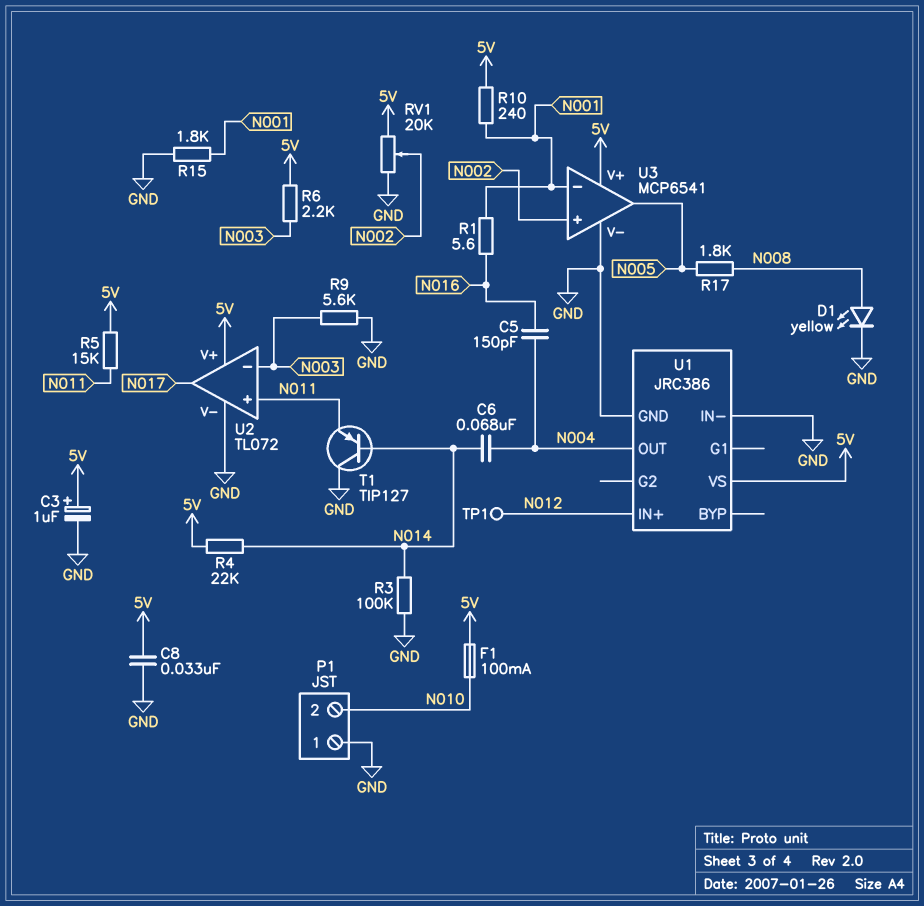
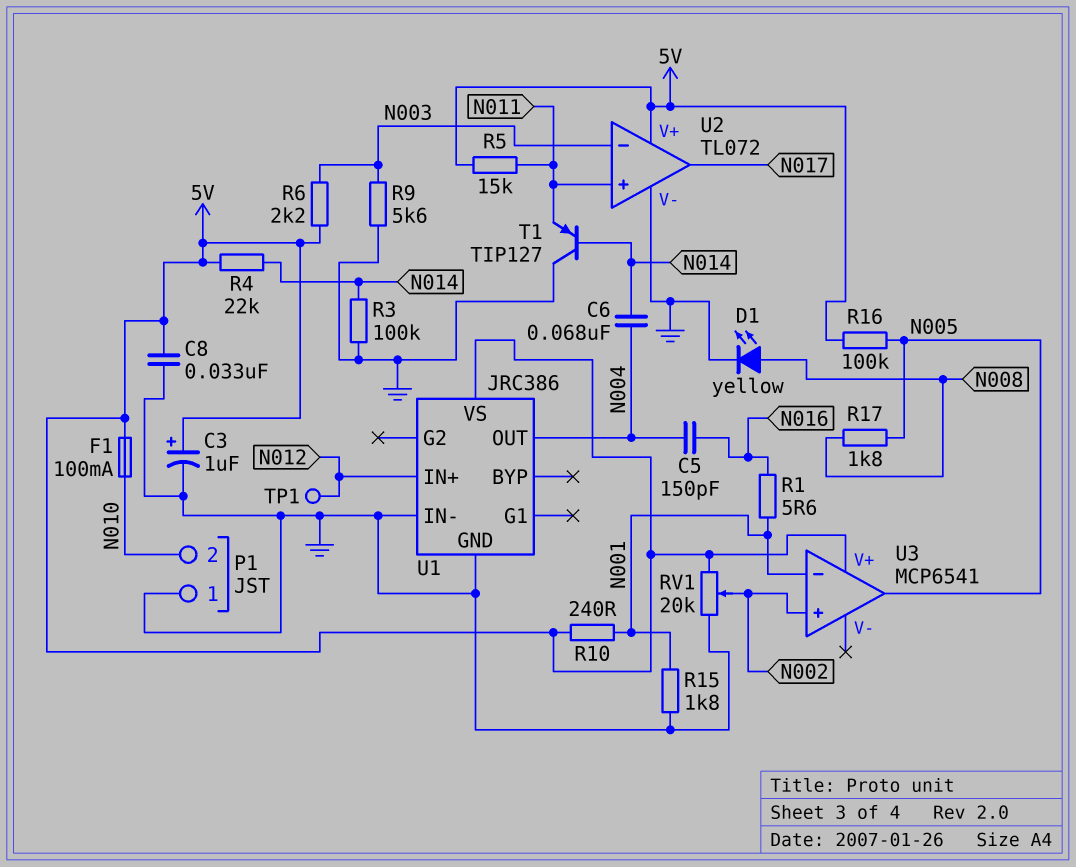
R16: none -> 100k (5V, N005)
U3 pin V-: GND -> none

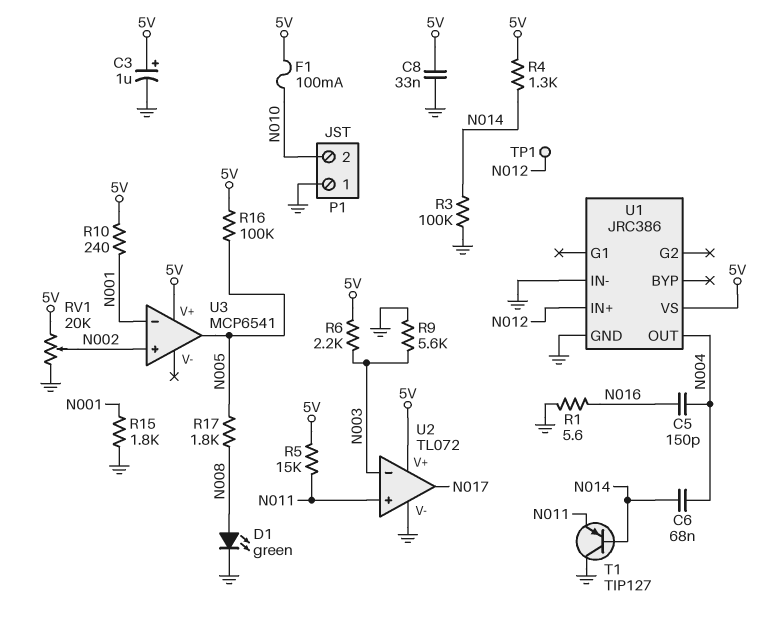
D1: LED yellow (A N008, K GND) -> LED green (A N008, K GND)
R1: 5.6 (N001, N016) -> 5.6 (GND, N016)
R4: 22k (5V, N014) -> 1.3k (5V, N014)

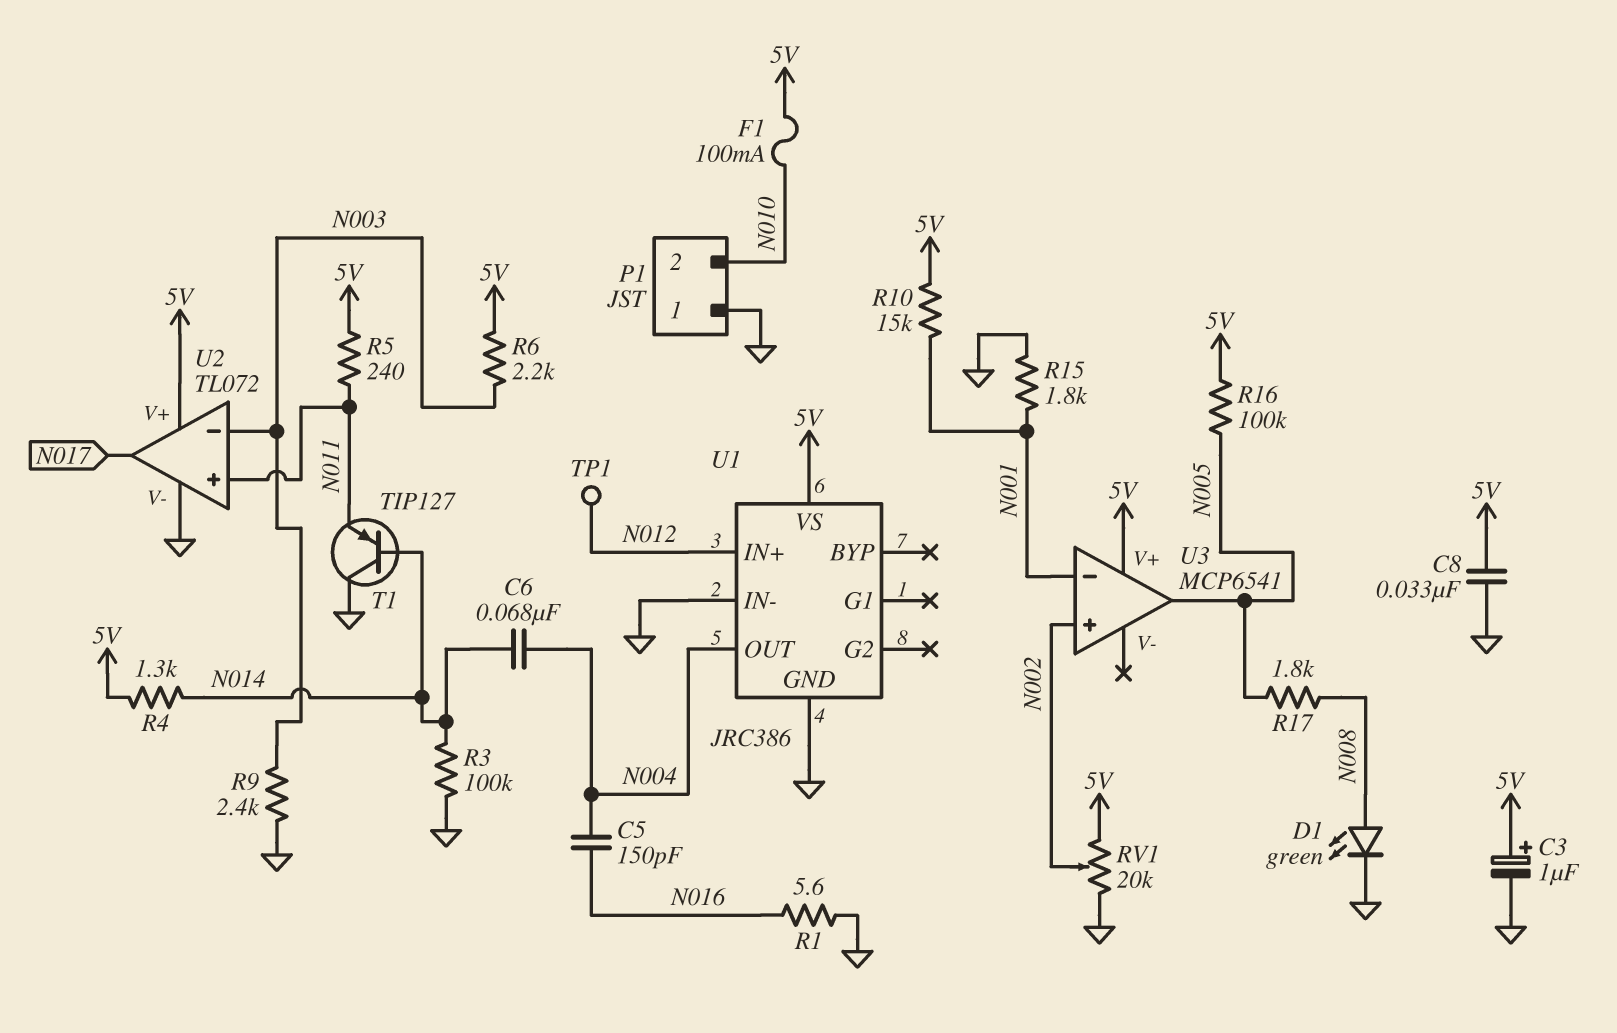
R5: 15k (5V, N011) -> 240 (5V, N011)
R9: 5.6k (GND, N003) -> 2.4k (GND, N003)
R10: 240 (5V, N001) -> 15k (5V, N001)

